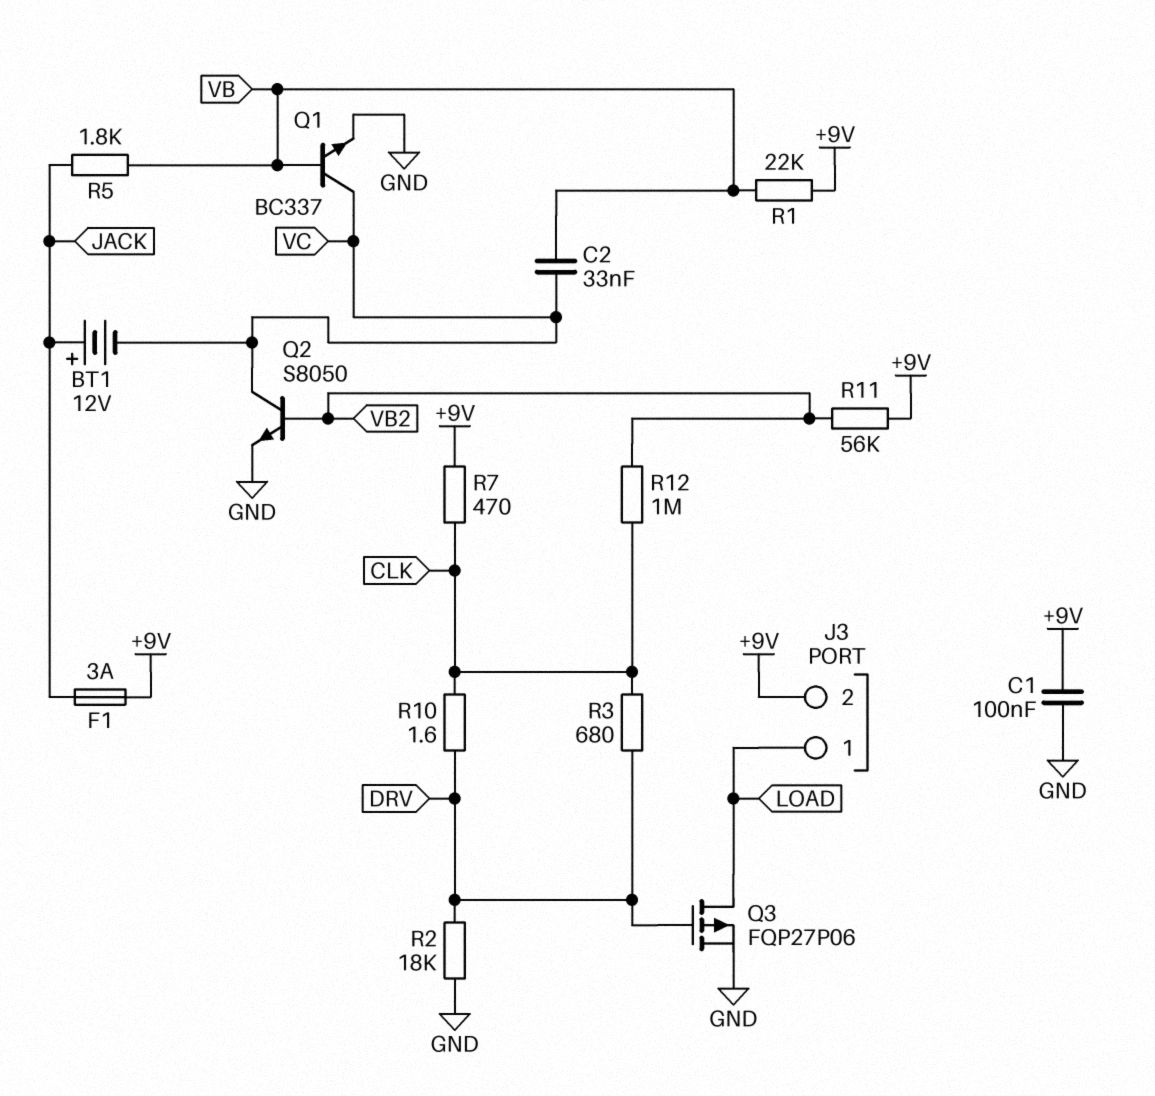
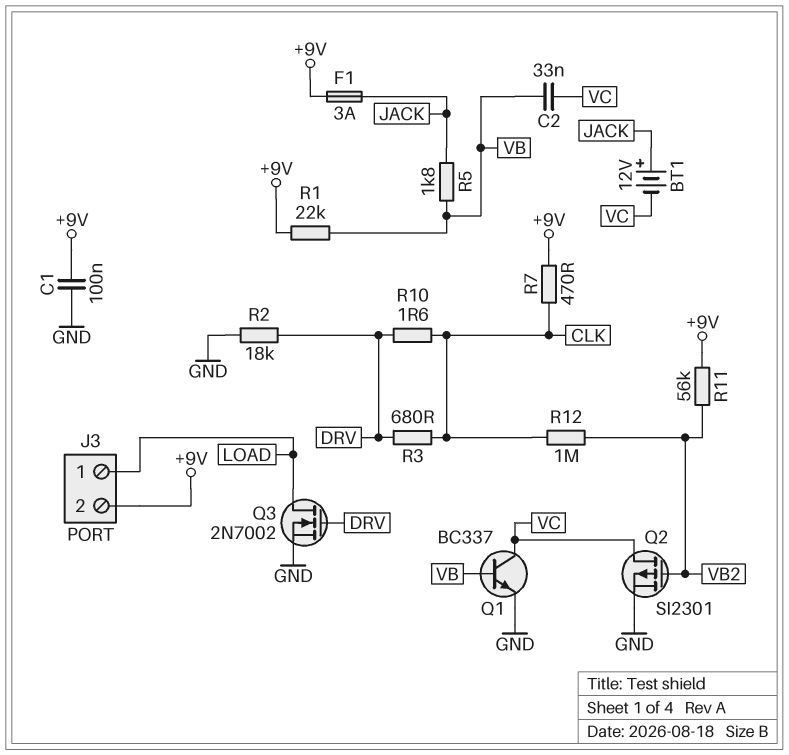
Q2: NPN S8050 (B VB2, C VC, E GND) -> PMOS SI2301 (G VB2, D VC, S GND)
Q3: PMOS FQP27P06 (G DRV, D LOAD, S GND) -> NMOS 2N7002 (G DRV, D LOAD, S GND)

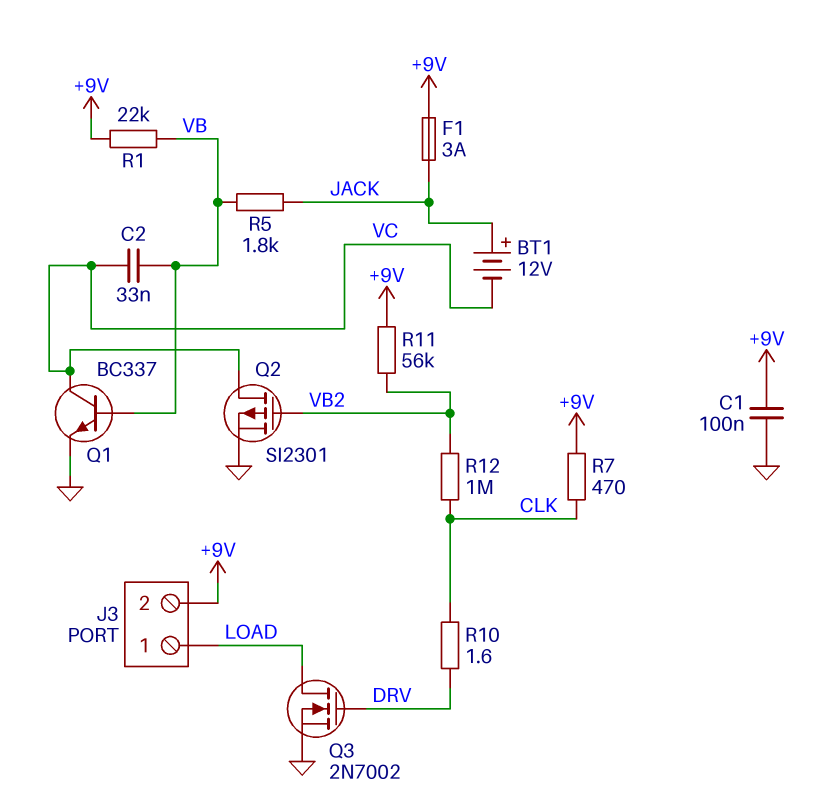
R2: 18k (DRV, GND) -> none
R3: 680 (CLK, DRV) -> none

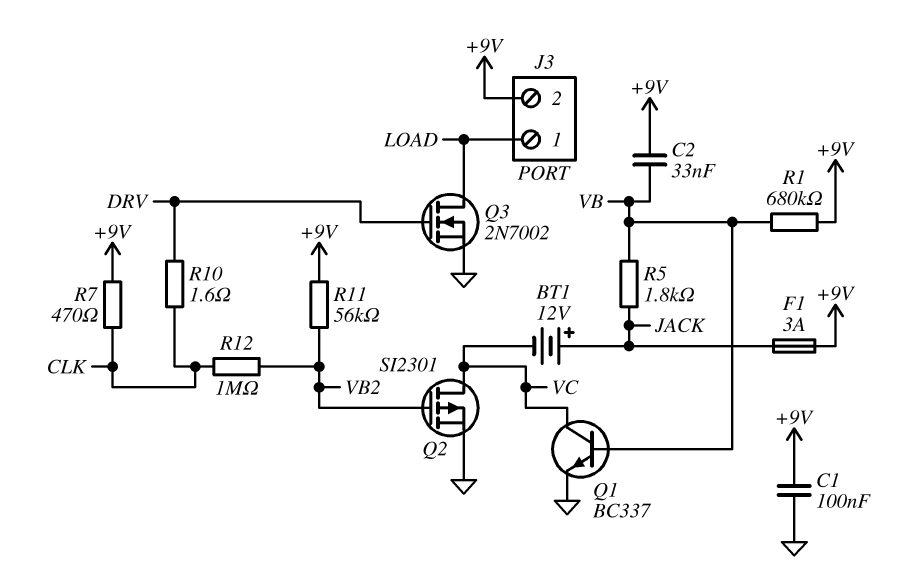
C2: 33nF (VB, VC) -> 33nF (+9V, VB)
R1: 22k (+9V, VB) -> 680k (+9V, VB)

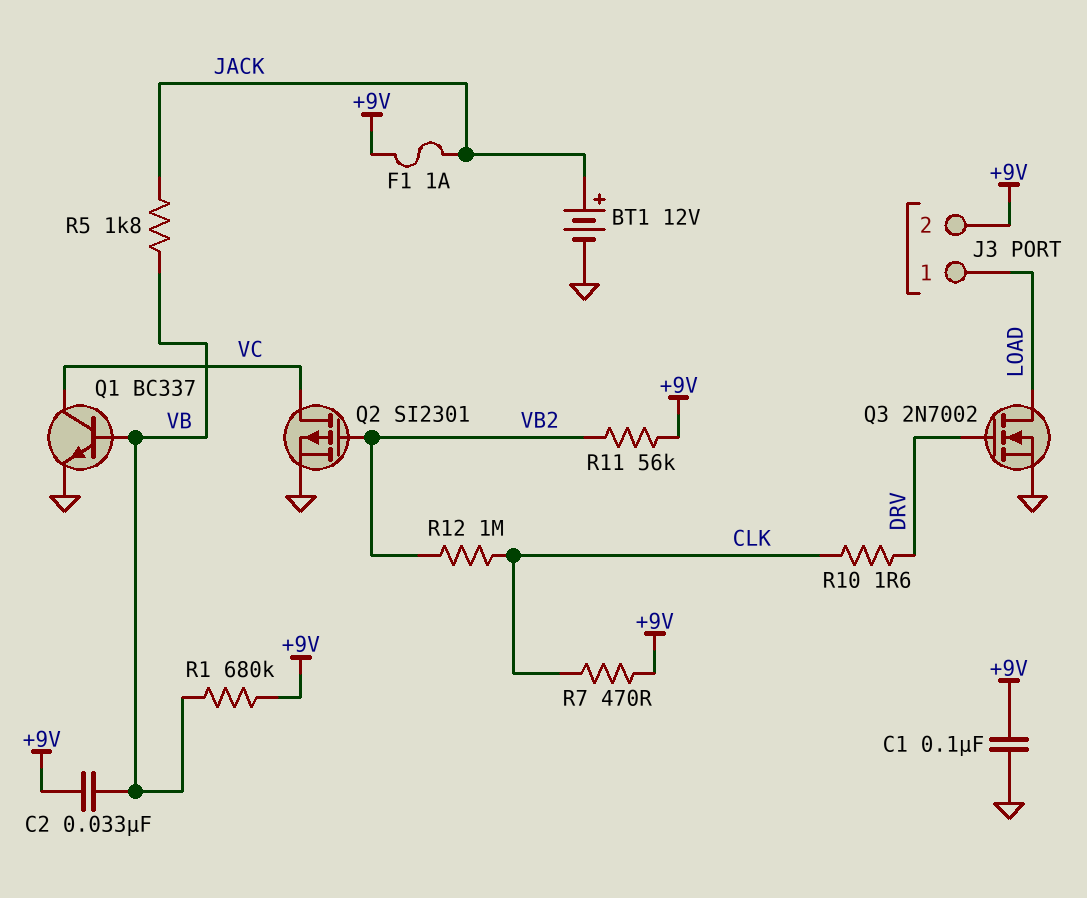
BT1: 12V (plus JACK, minus VC) -> 12V (plus JACK, minus GND)
F1: 3A (+9V, JACK) -> 1A (+9V, JACK)

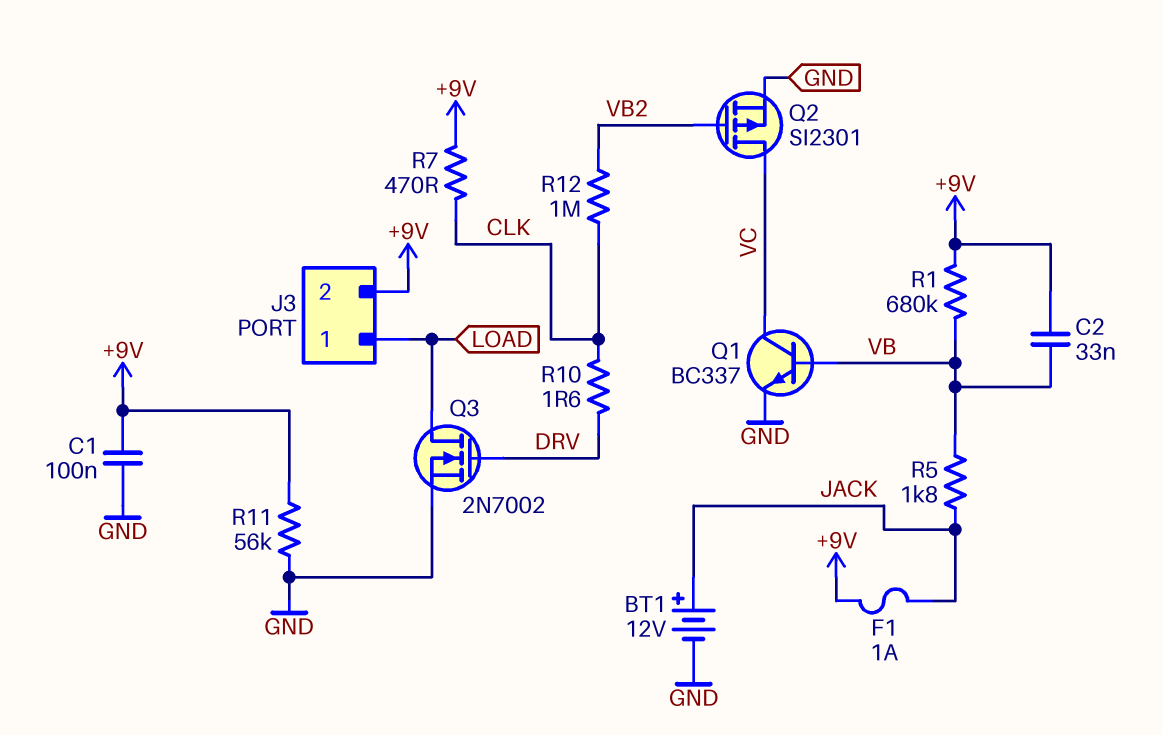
R11: 56k (+9V, VB2) -> 56k (+9V, GND)

